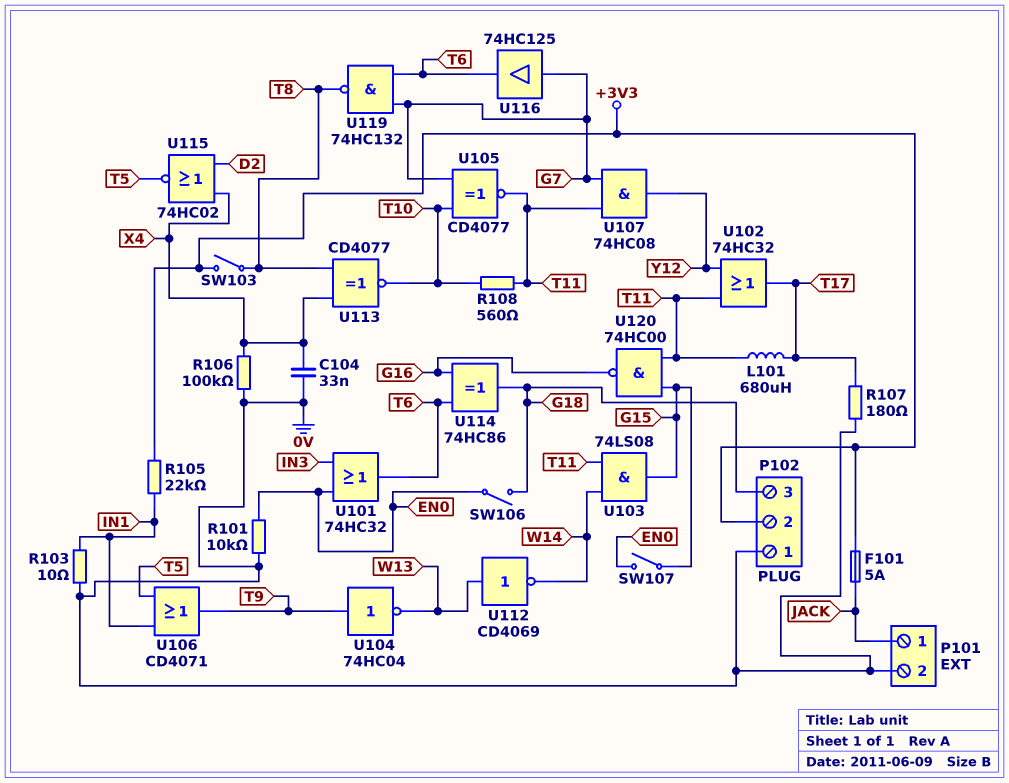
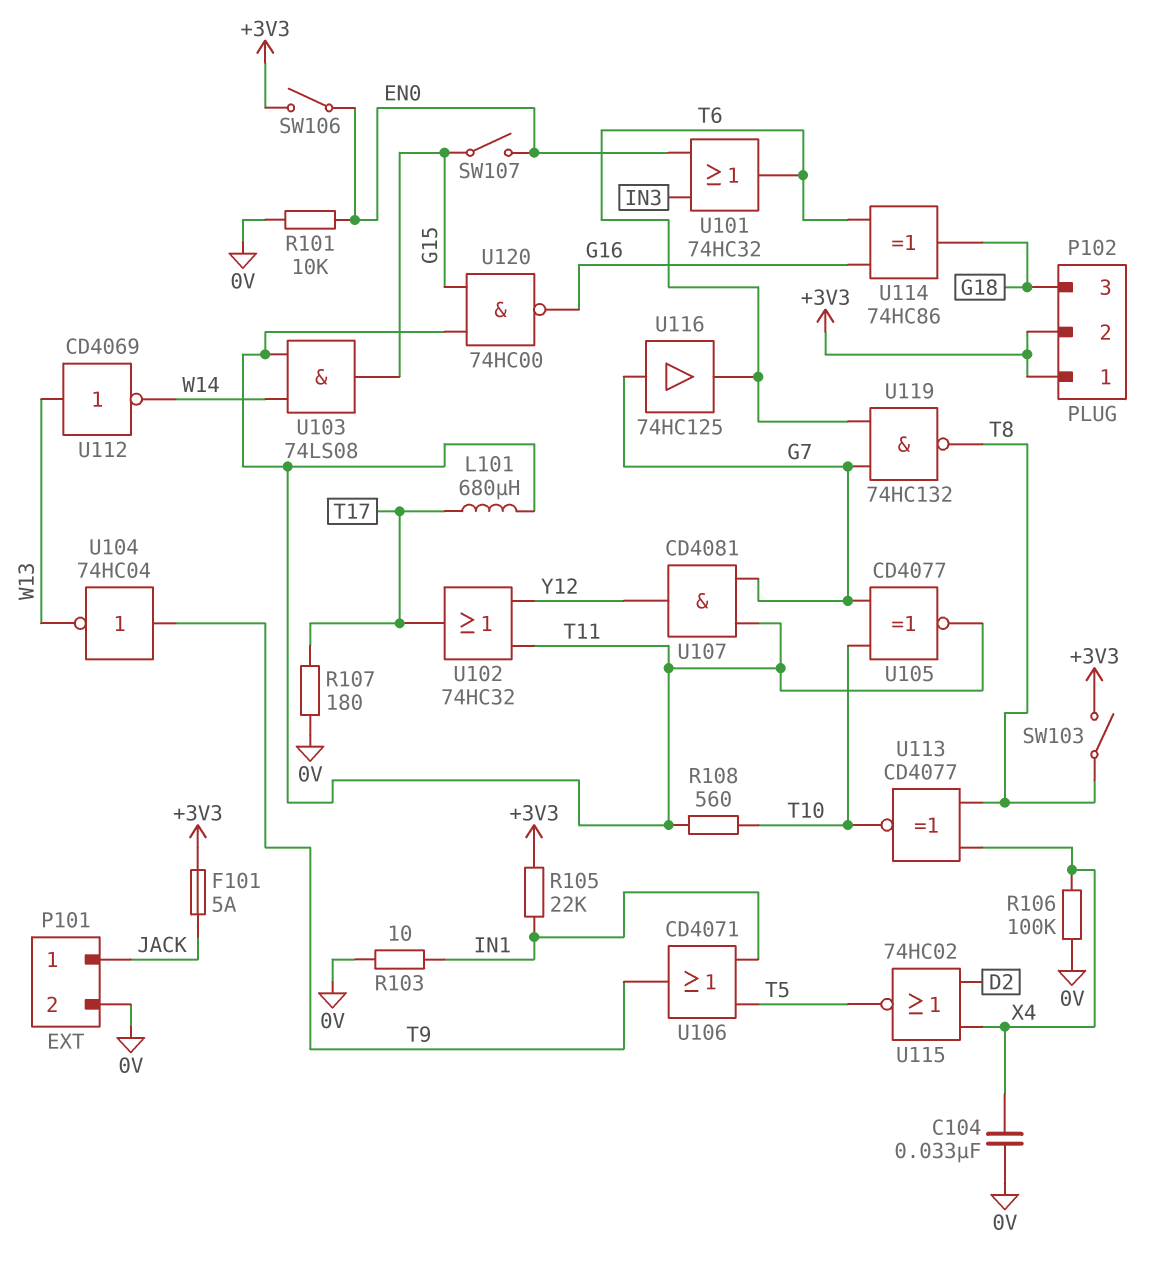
P102 pin 1: 0V -> +3V3
SW106: switch (EN0, G18) -> switch (+3V3, EN0)
U107: AND 74HC08 (in G7, in T11, out Y12) -> AND CD4081 (in G7, in T11, out Y12)

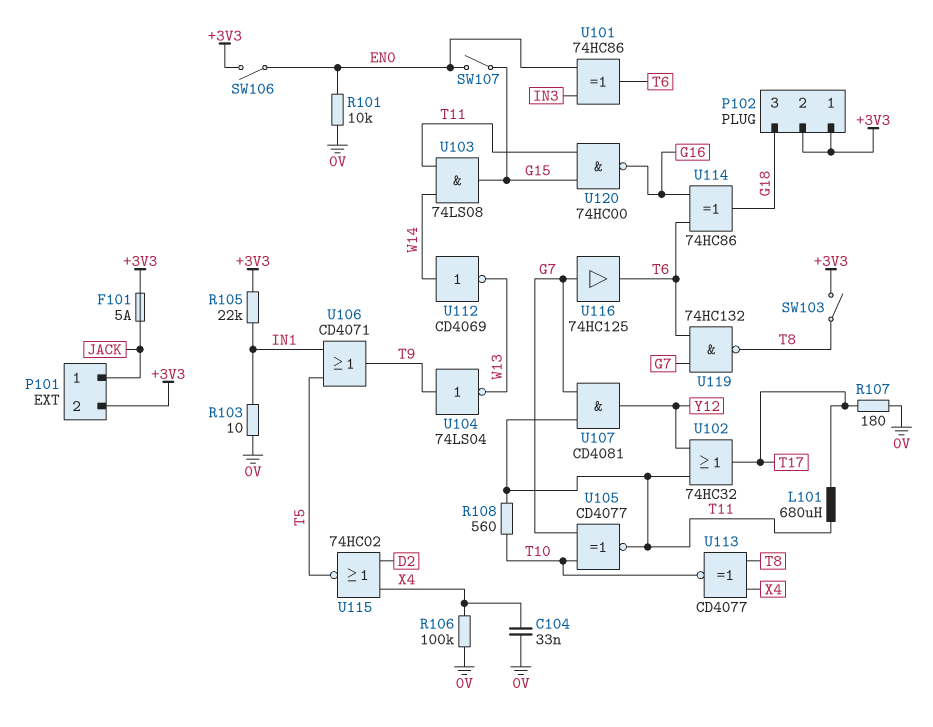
P101 pin 2: 0V -> +3V3
U101: OR 74HC32 (in EN0, in IN3, out T6) -> XOR 74HC86 (in EN0, in IN3, out T6)
U104: NOT 74HC04 (in T9, out W13) -> NOT 74LS04 (in T9, out W13)
U112: NOT CD4069 (in W13, out W14) -> NOT CD4069 (in W14, out W13)

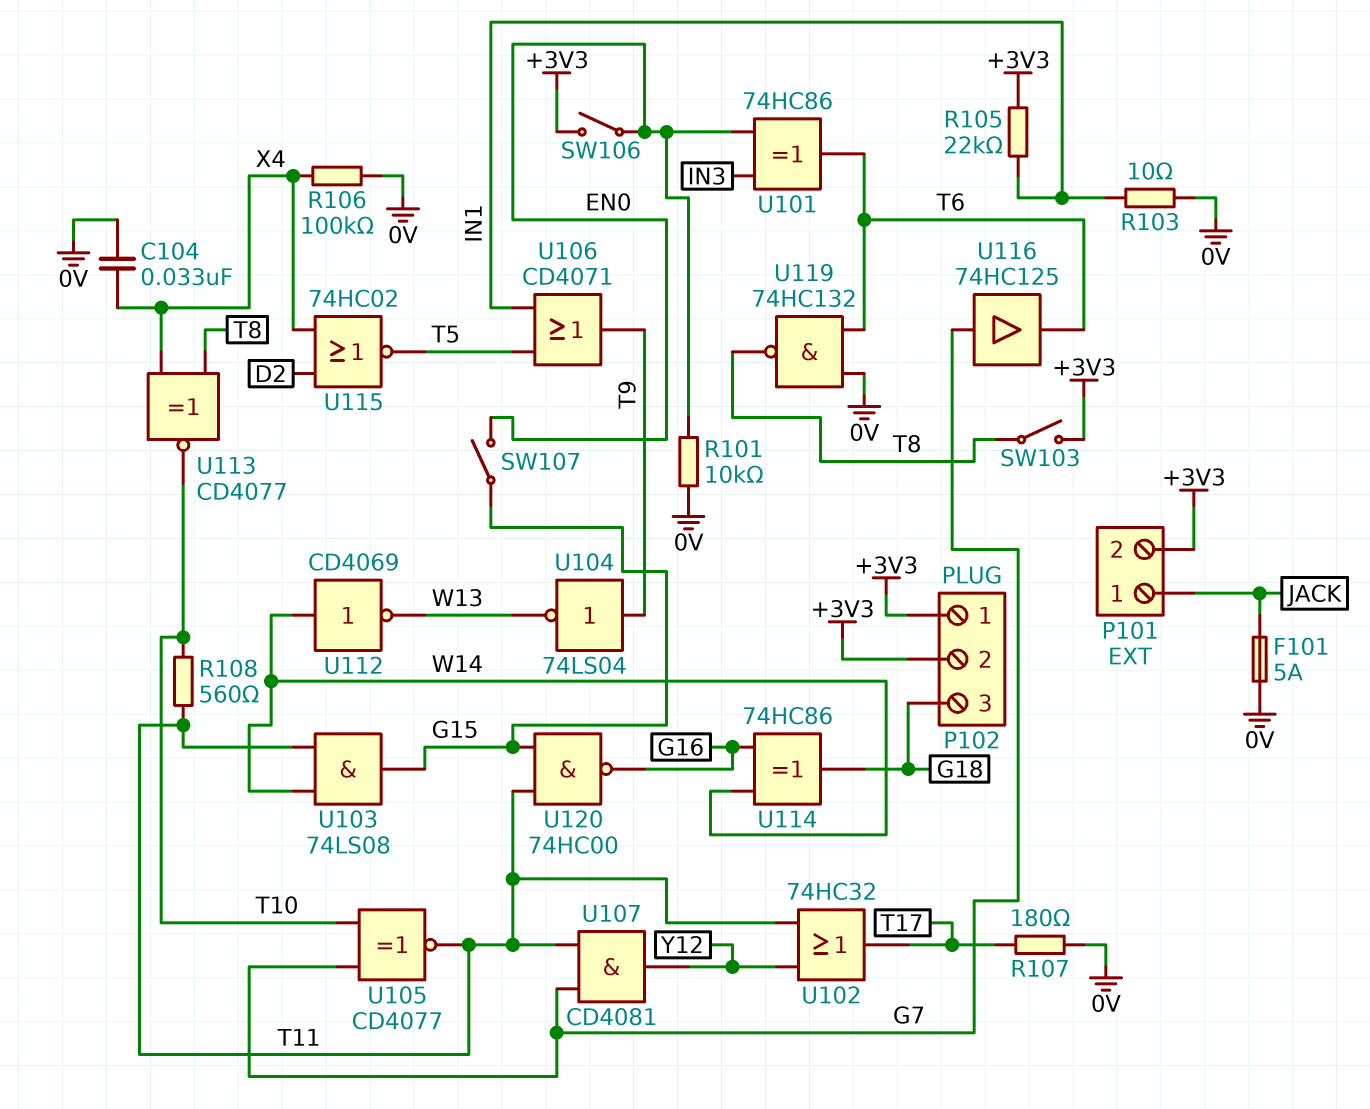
F101: 5A (+3V3, JACK) -> 5A (0V, JACK)
L101: 680uH (T11, T17) -> none
U114: XOR 74HC86 (in G16, in T6, out G18) -> XOR 74HC86 (in G16, in W14, out G18)
U119: NAND 74HC132 (in G7, in T6, out T8) -> NAND 74HC132 (in 0V, in T6, out T8)

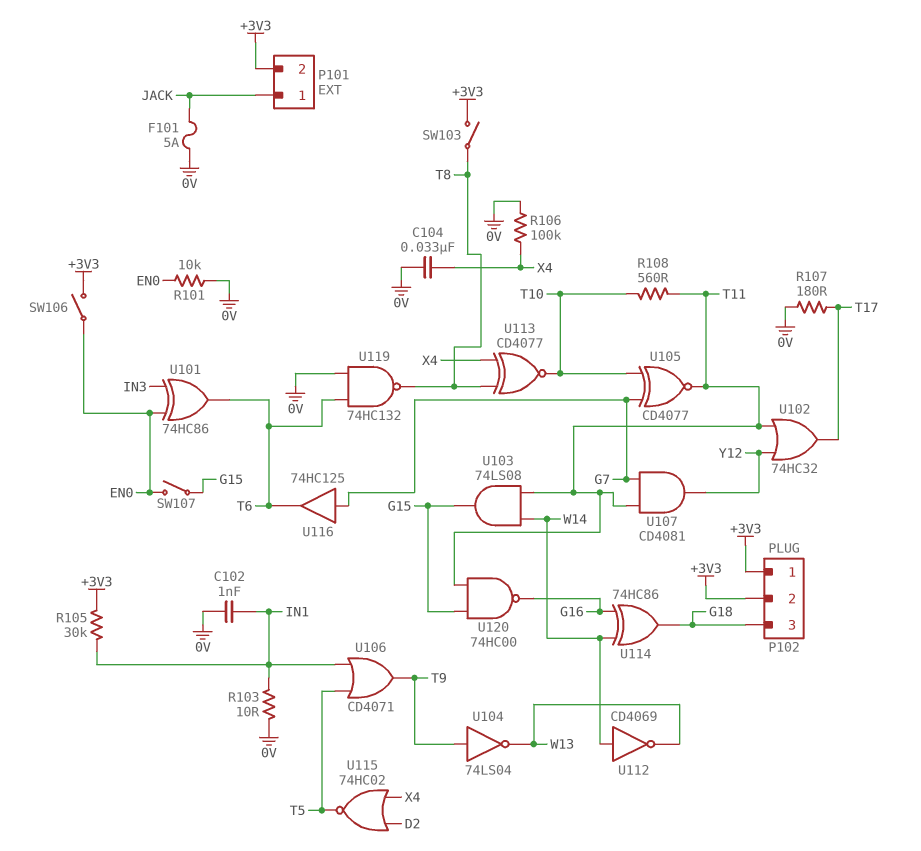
C102: none -> 1nF (0V, IN1)
R105: 22k (+3V3, IN1) -> 30k (+3V3, IN1)

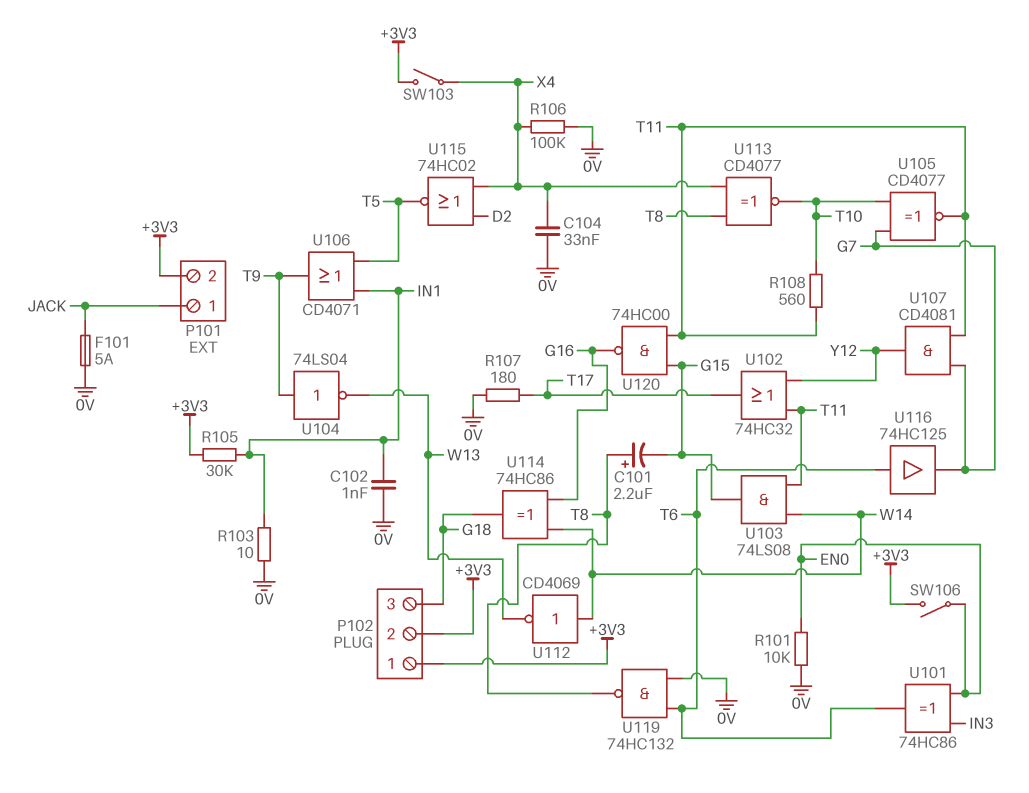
C101: none -> 2.2uF (plus T8, minus G15)
SW103: switch (+3V3, T8) -> switch (+3V3, X4)
SW107: switch (EN0, G15) -> none
U116: buffer 74HC125 (in G7, out T6) -> buffer 74HC125 (in T6, out G7)

